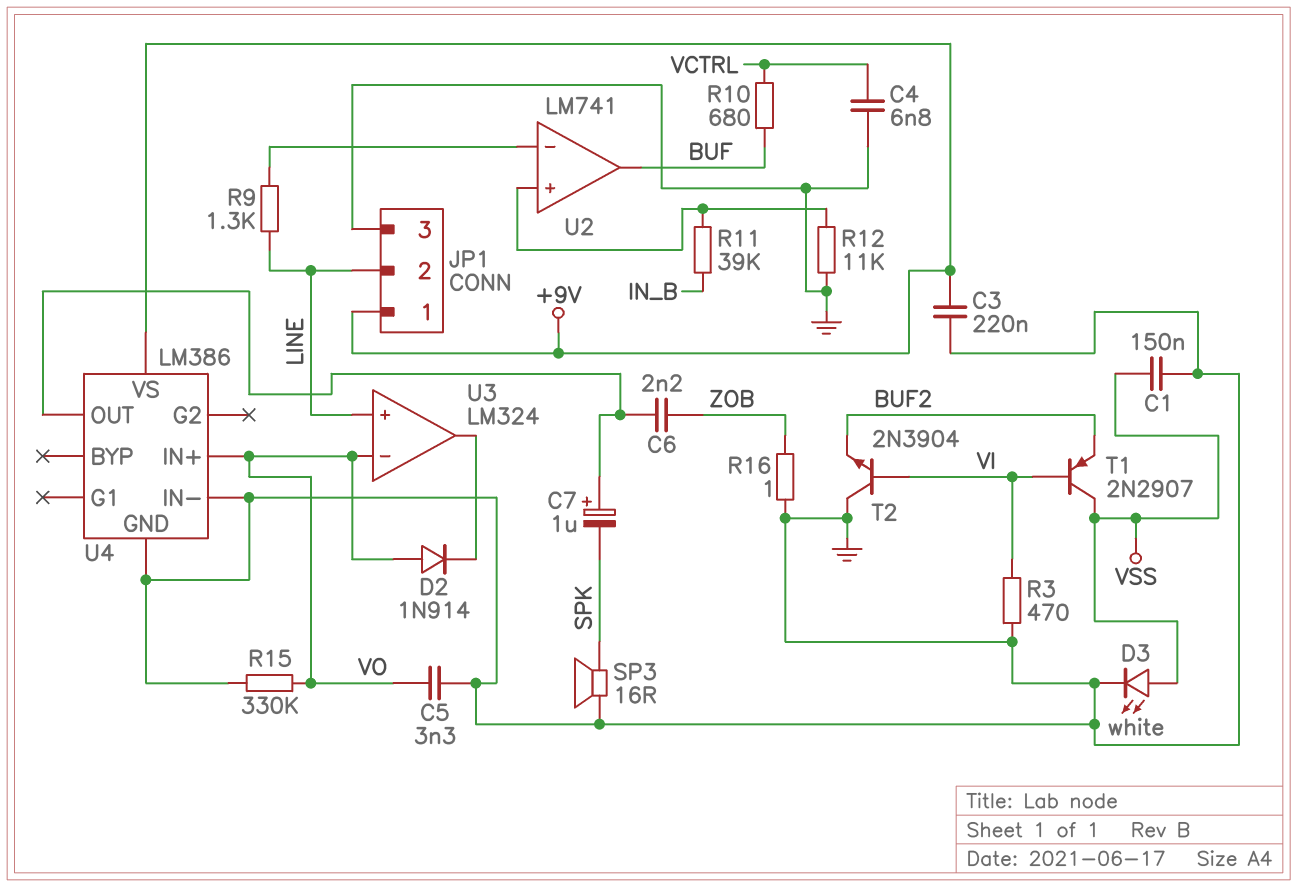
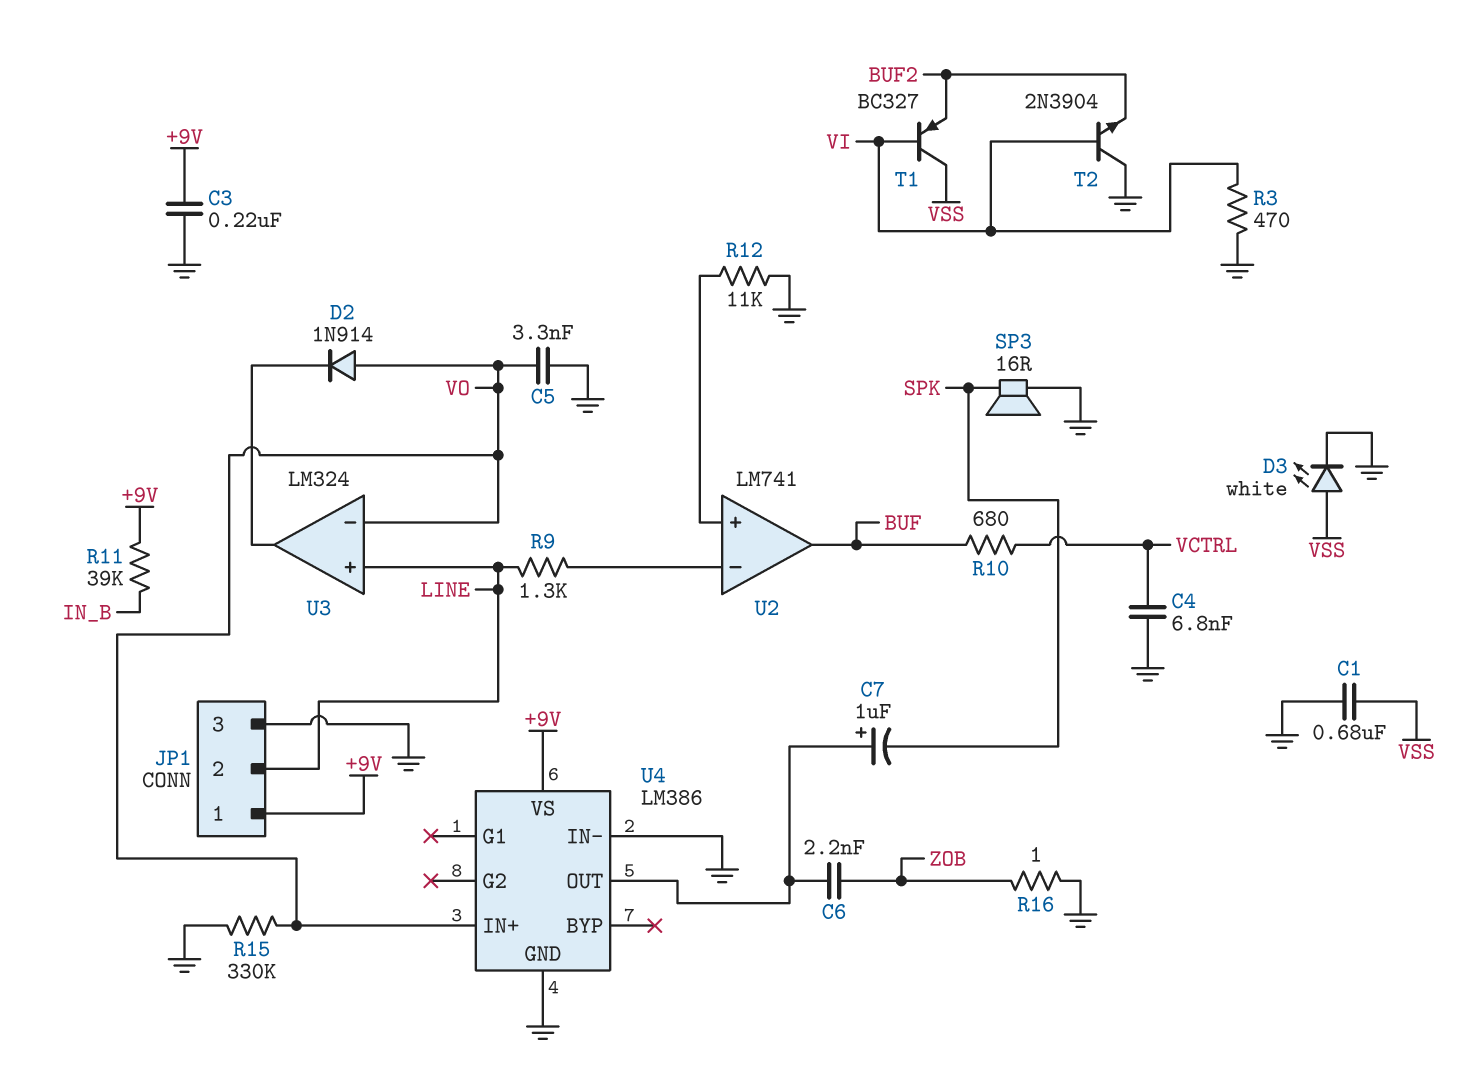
C1: 150nF (GND, VSS) -> 680nF (GND, VSS)
R11: 39k (IN_B, U2/in+) -> 39k (+9V, IN_B)
T1: PNP 2N2907 (B VI, C VSS, E BUF2) -> PNP BC327 (B VI, C VSS, E BUF2)

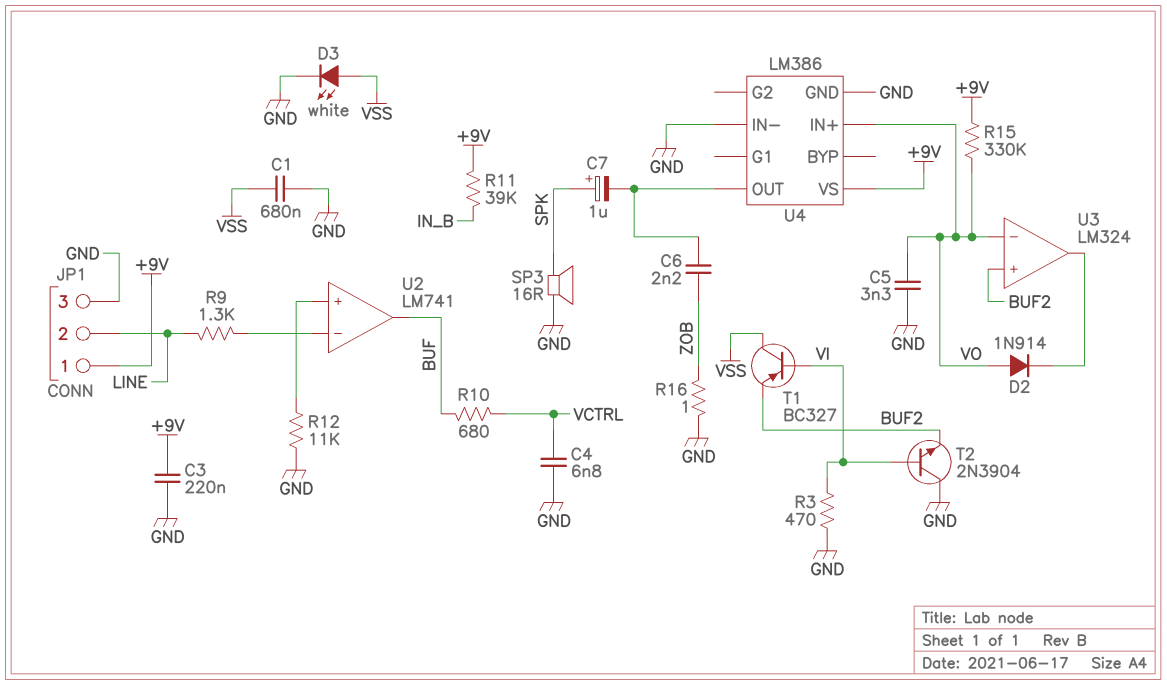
C7: 1uF (plus U4/OUT, minus SPK) -> 1uF (plus SPK, minus U4/OUT)
R15: 330k (GND, VO) -> 330k (+9V, VO)
U3 pin in+: LINE -> BUF2

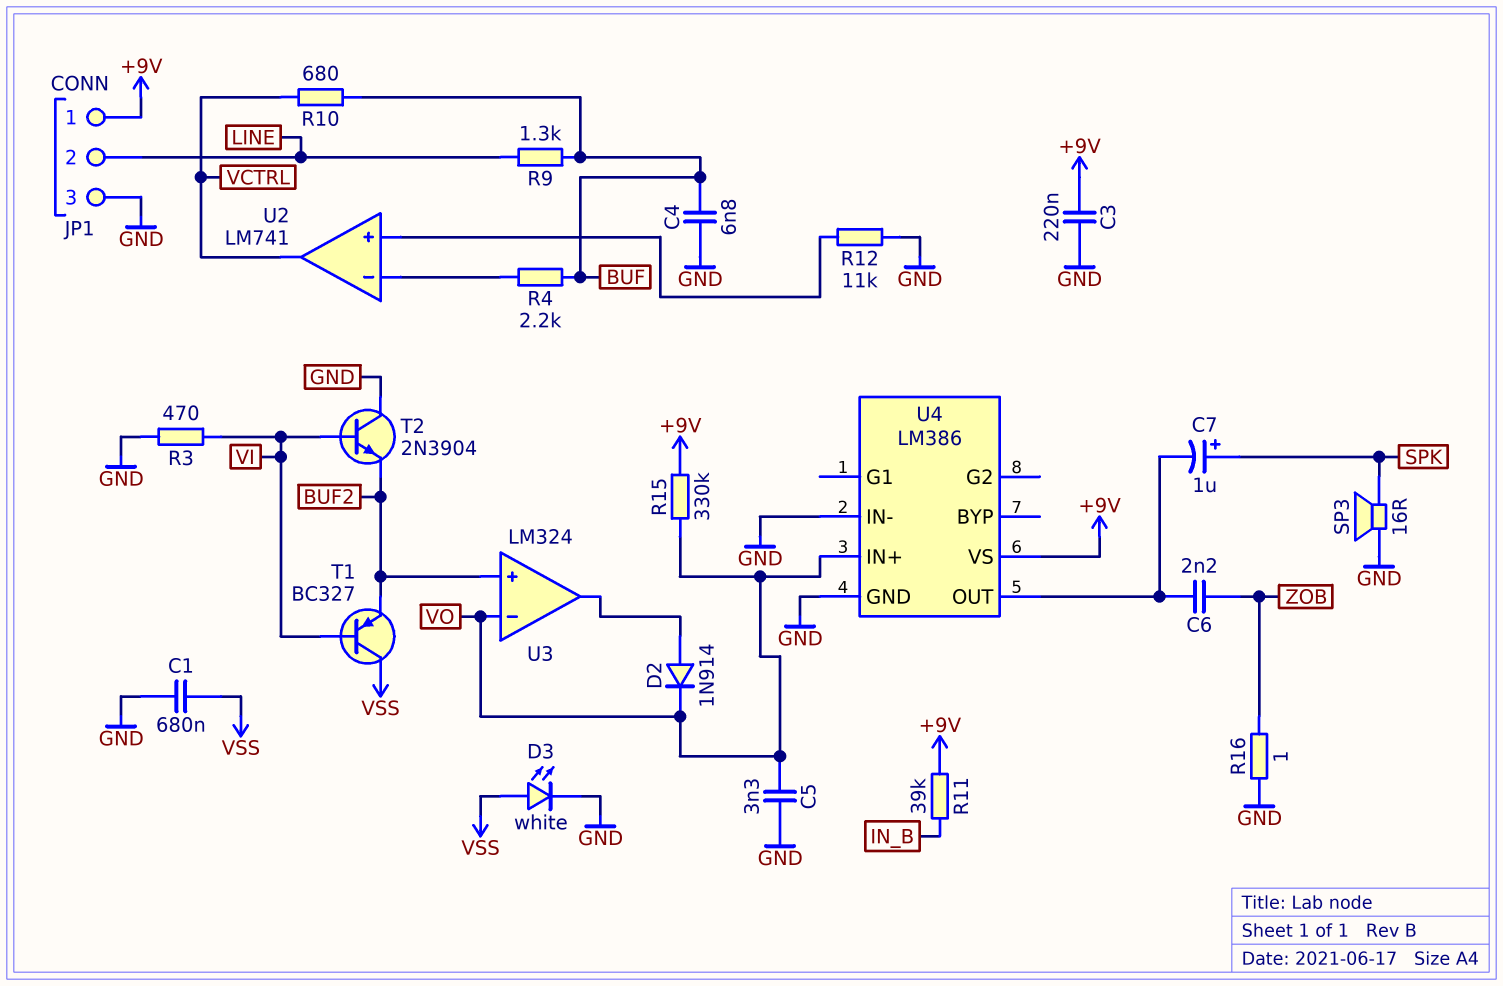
C4: 6.8nF (GND, VCTRL) -> 6.8nF (BUF, GND)
D2: diode 1N914 (A VO, K U3/out) -> diode 1N914 (A U3/out, K VO)
R4: none -> 2.2k (BUF, U2/in-)
R9: 1.3k (LINE, U2/in-) -> 1.3k (BUF, LINE)
U2 pin out: BUF -> VCTRL

